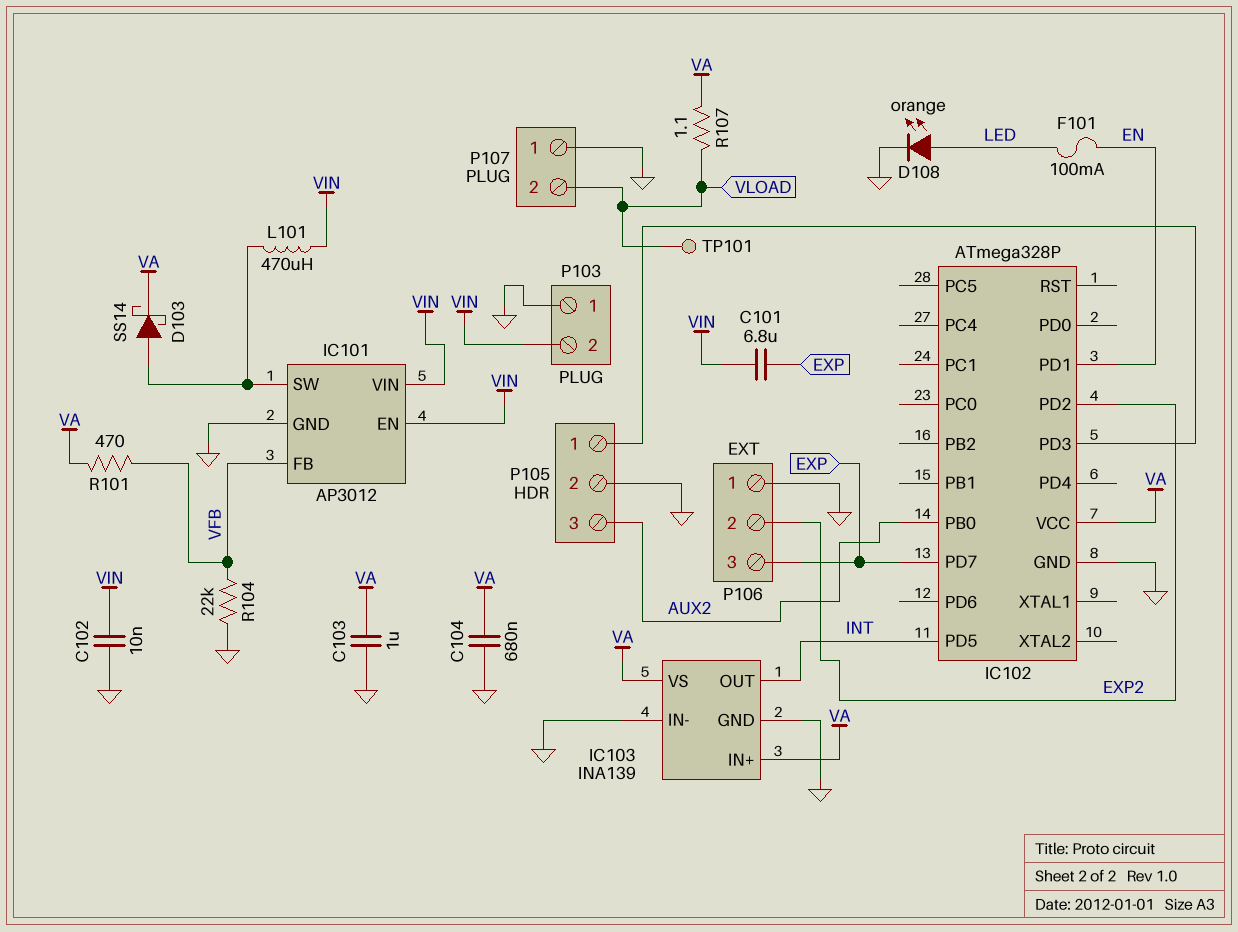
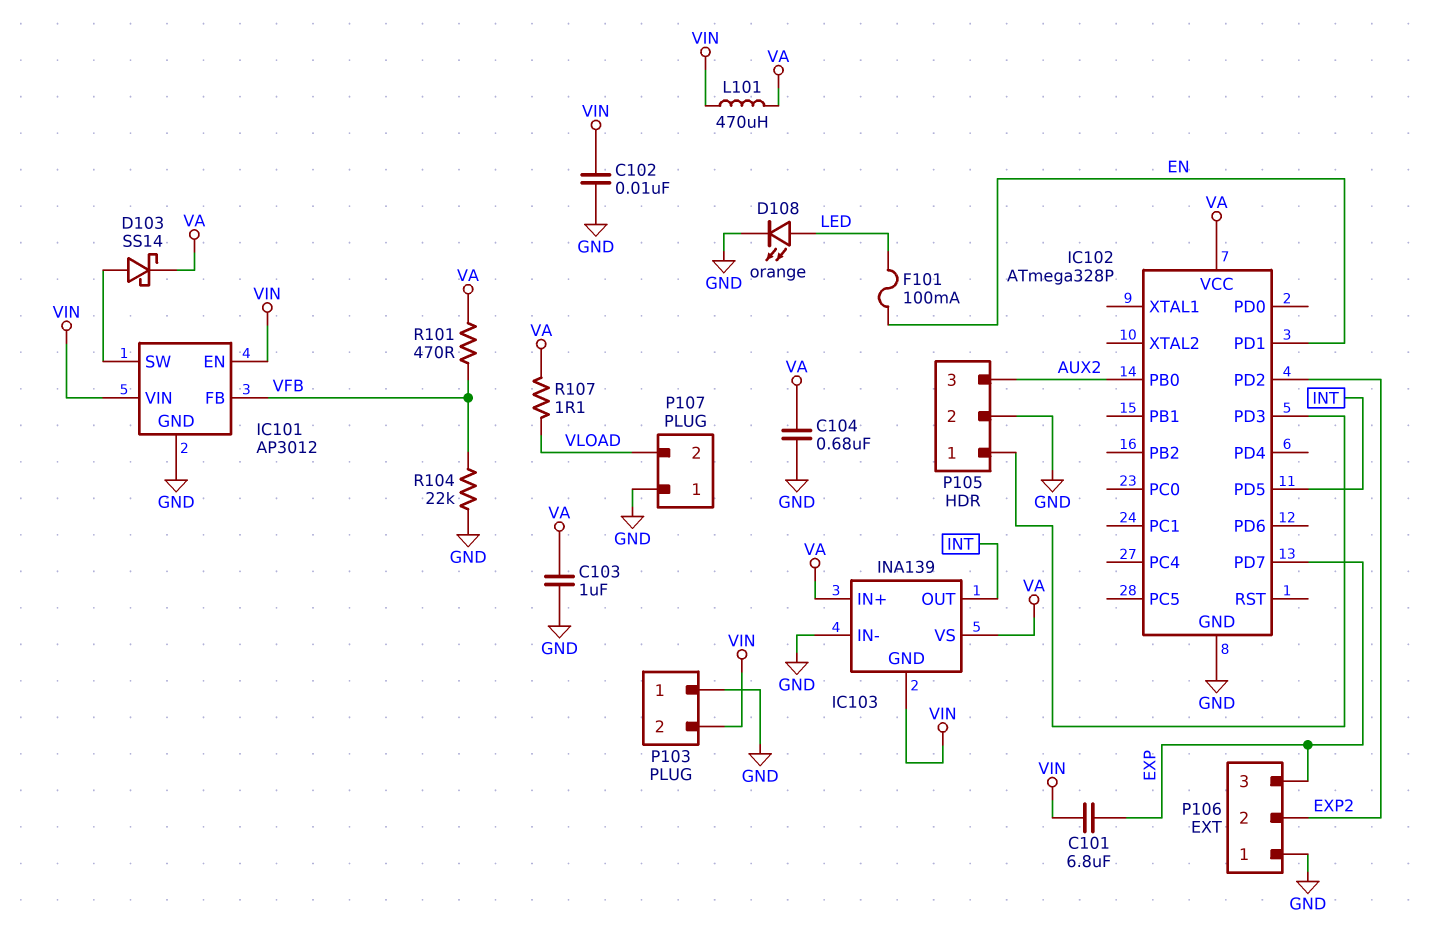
IC103 pin GND: GND -> VIN
L101: 470uH (IC101/SW, VIN) -> 470uH (VA, VIN)
TP101: test point (VLOAD) -> none

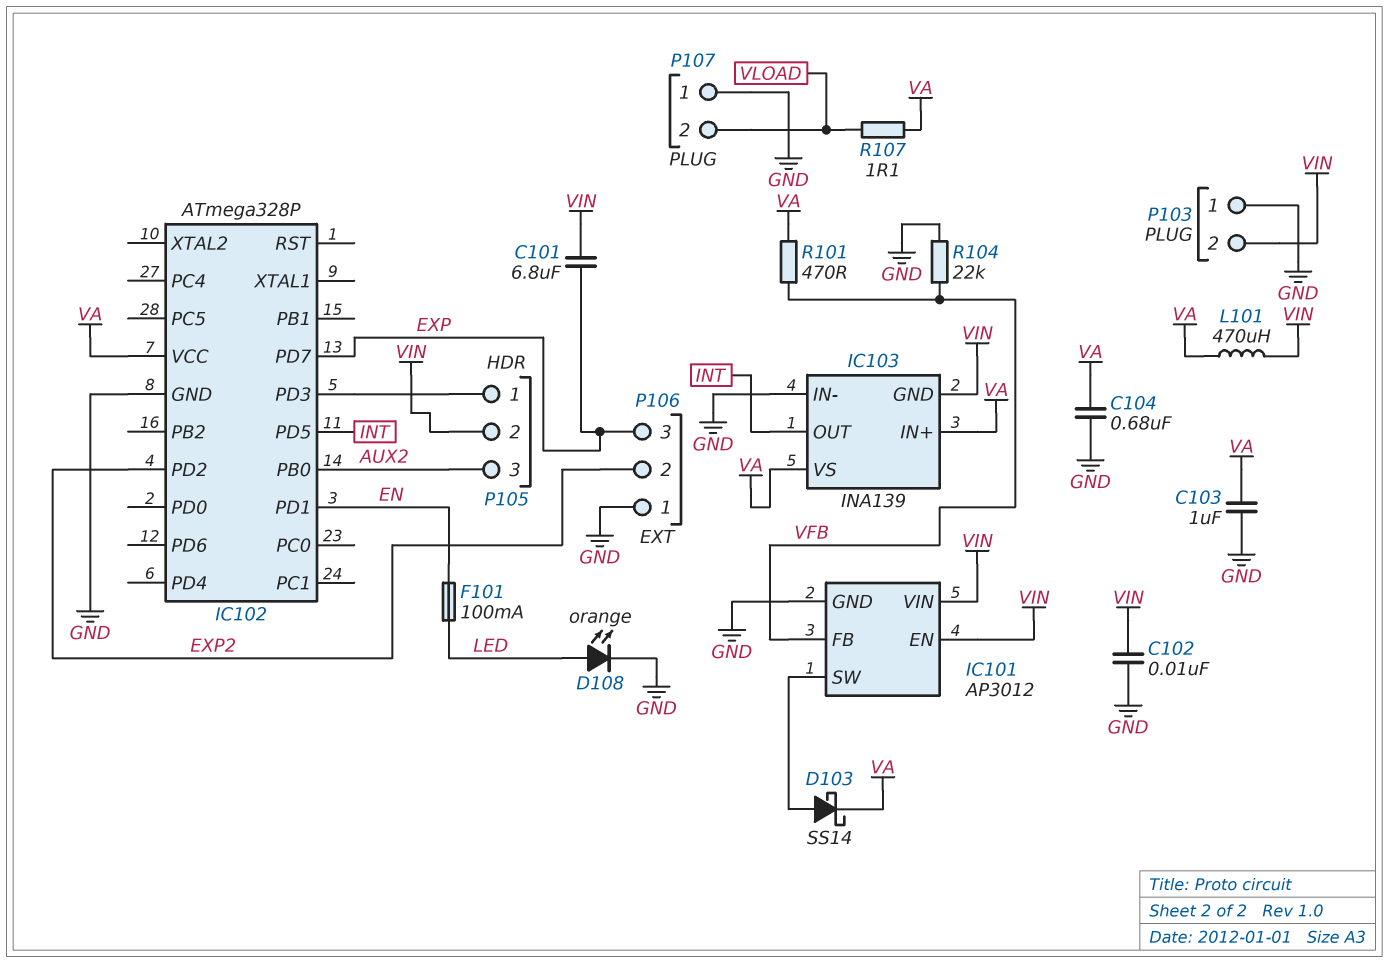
P105 pin 2: GND -> VIN

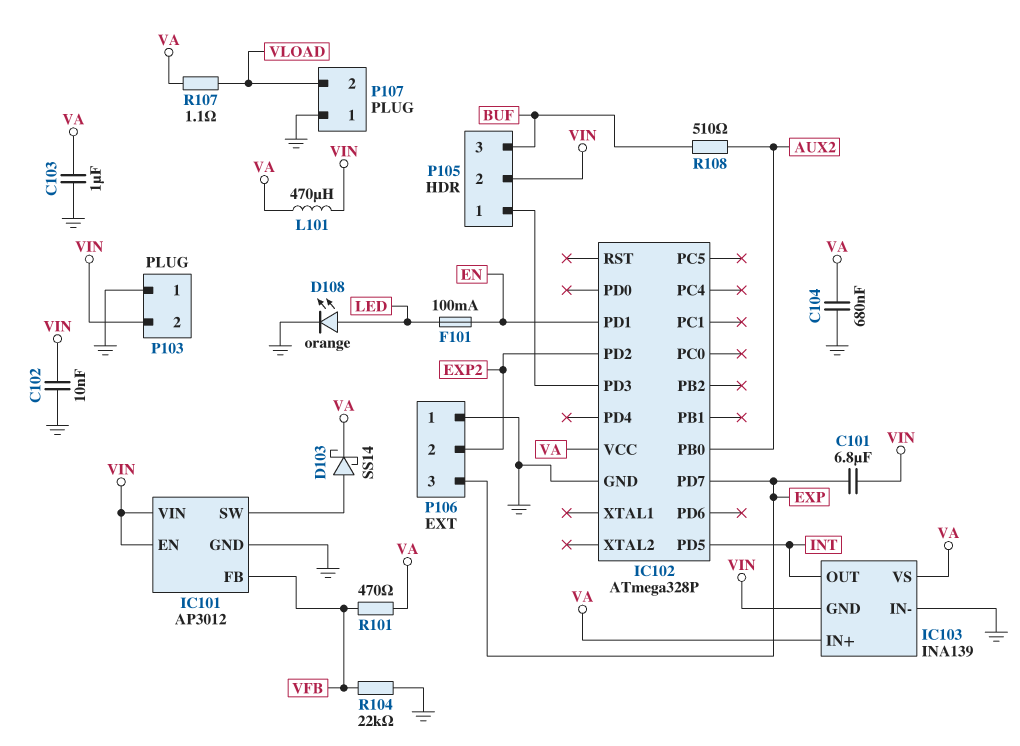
P105 pin 3: AUX2 -> BUF
R108: none -> 510 (AUX2, BUF)

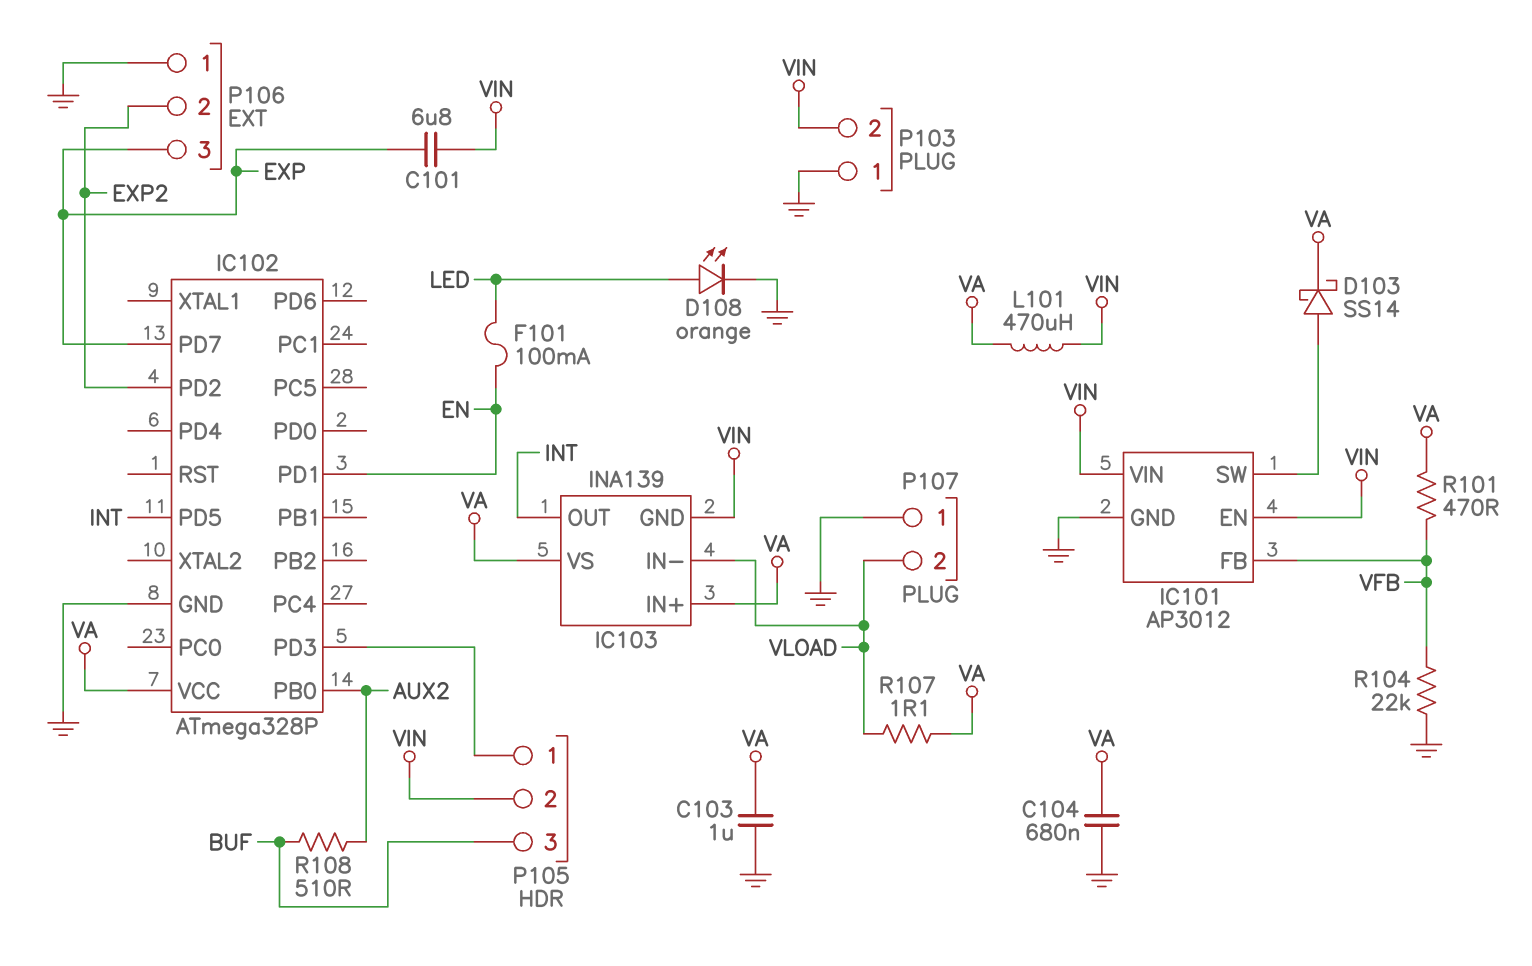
C102: 10nF (GND, VIN) -> none
IC103 pin IN-: GND -> VLOAD

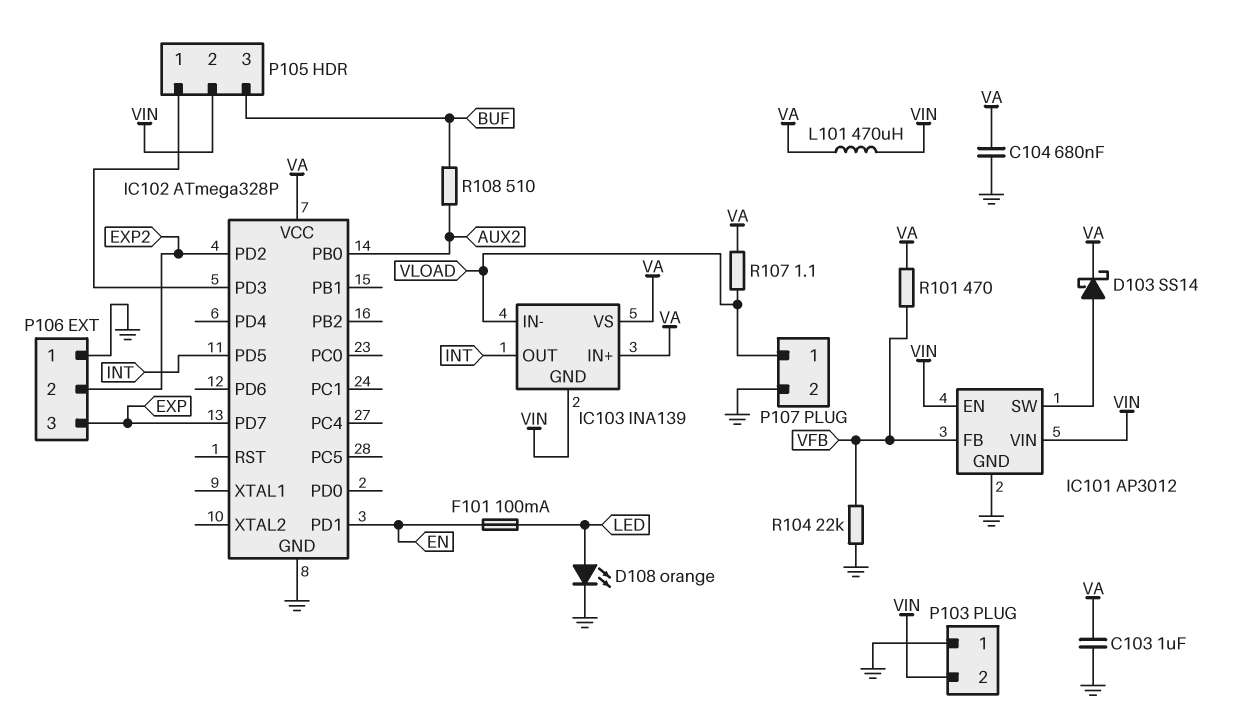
C101: 6.8uF (EXP, VIN) -> none
P107 pin 1: GND -> VLOAD
P107 pin 2: VLOAD -> GND

